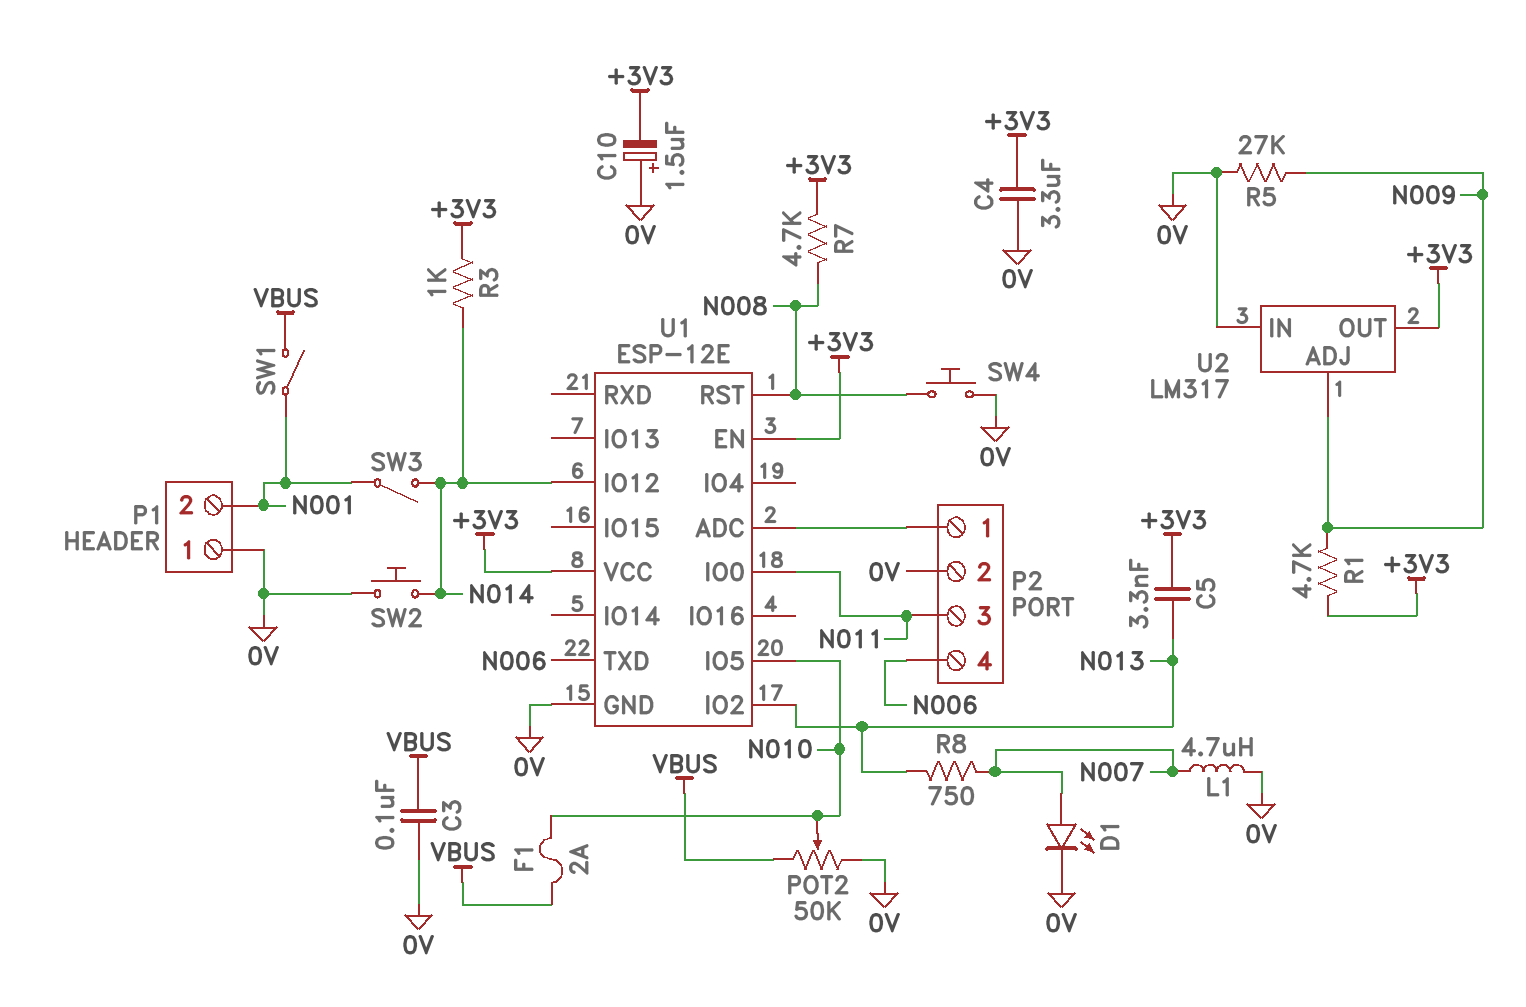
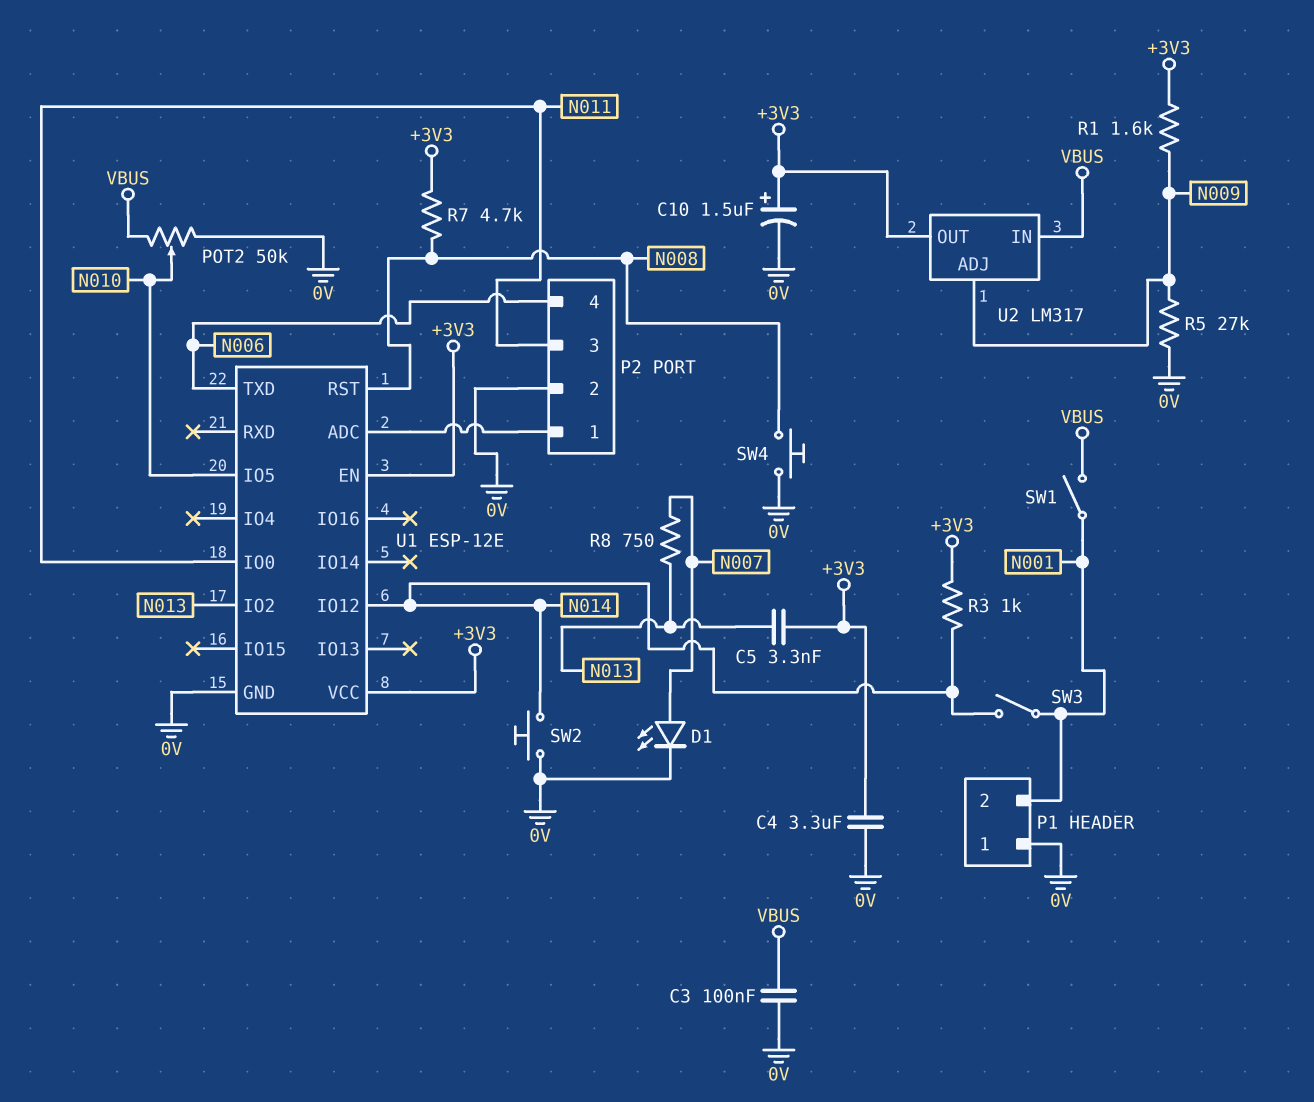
C10: 1.5uF (plus 0V, minus +3V3) -> 1.5uF (plus +3V3, minus 0V)
F1: 2A (N010, VBUS) -> none
L1: 4.7uH (0V, N007) -> none
R1: 4.7k (+3V3, N009) -> 1.6k (+3V3, N009)
U2 pin IN: 0V -> VBUS

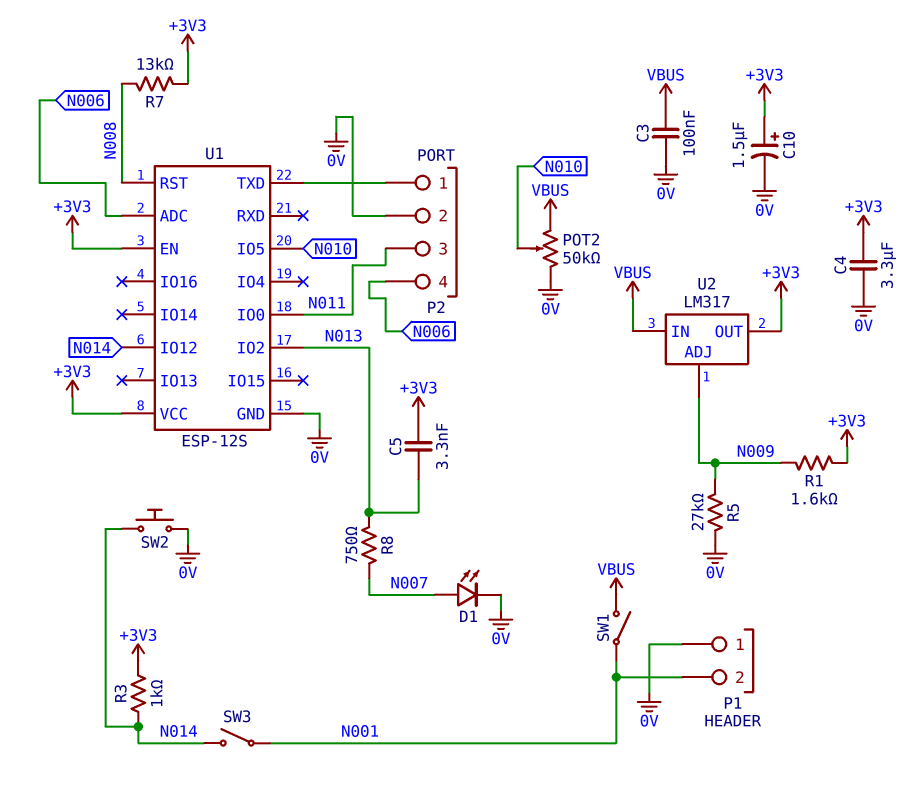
R7: 4.7k (+3V3, N008) -> 13k (+3V3, N008)
SW4: button (0V, N008) -> none
U1: ESP-12E -> ESP-12S
U1 pin ADC: P2/1 -> N006
U1 pin TXD: N006 -> P2/1

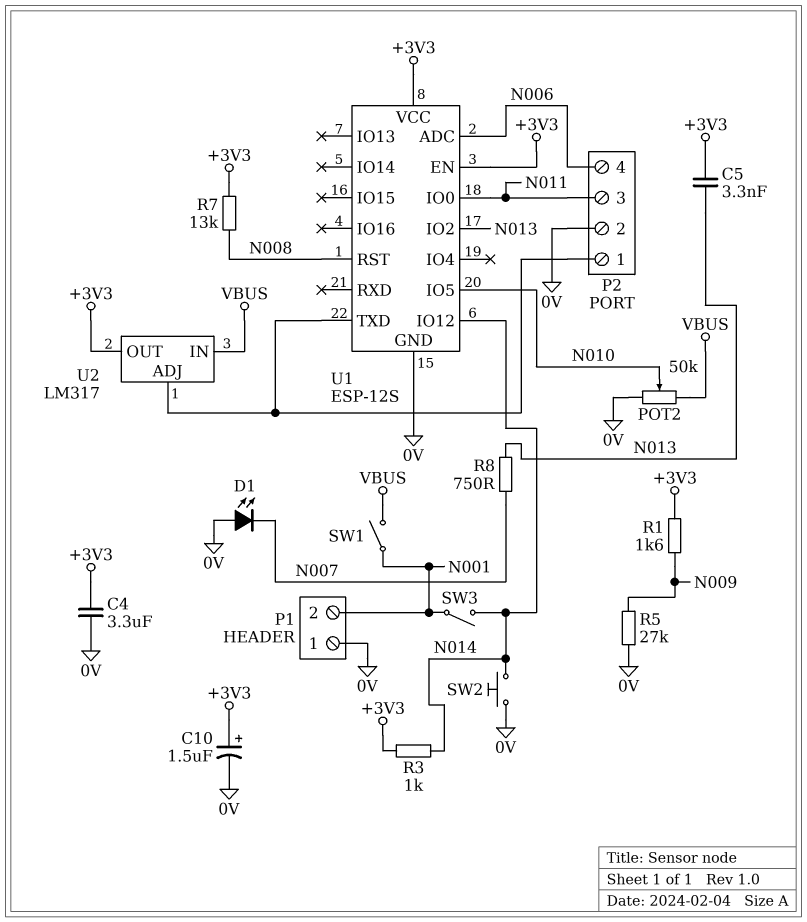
C3: 100nF (0V, VBUS) -> none
D1: LED (A N007, K 0V) -> LED (A 0V, K N007)
U2 pin ADJ: N009 -> P2/1

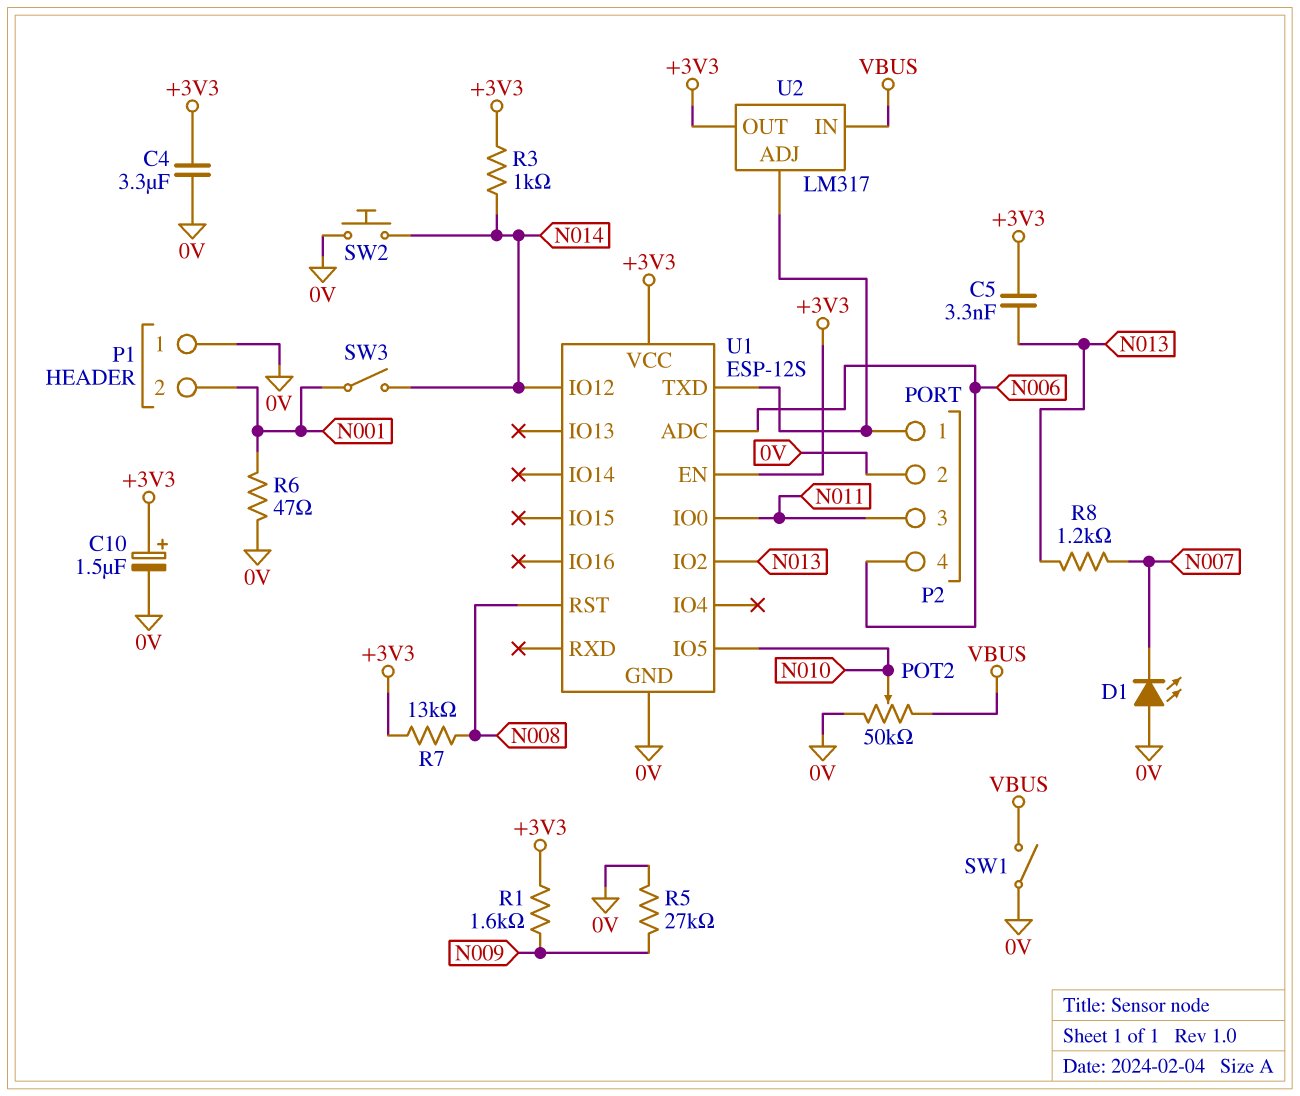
R6: none -> 47 (0V, N001)
R8: 750 (N007, N013) -> 1.2k (N007, N013)
SW1: switch (N001, VBUS) -> switch (0V, VBUS)

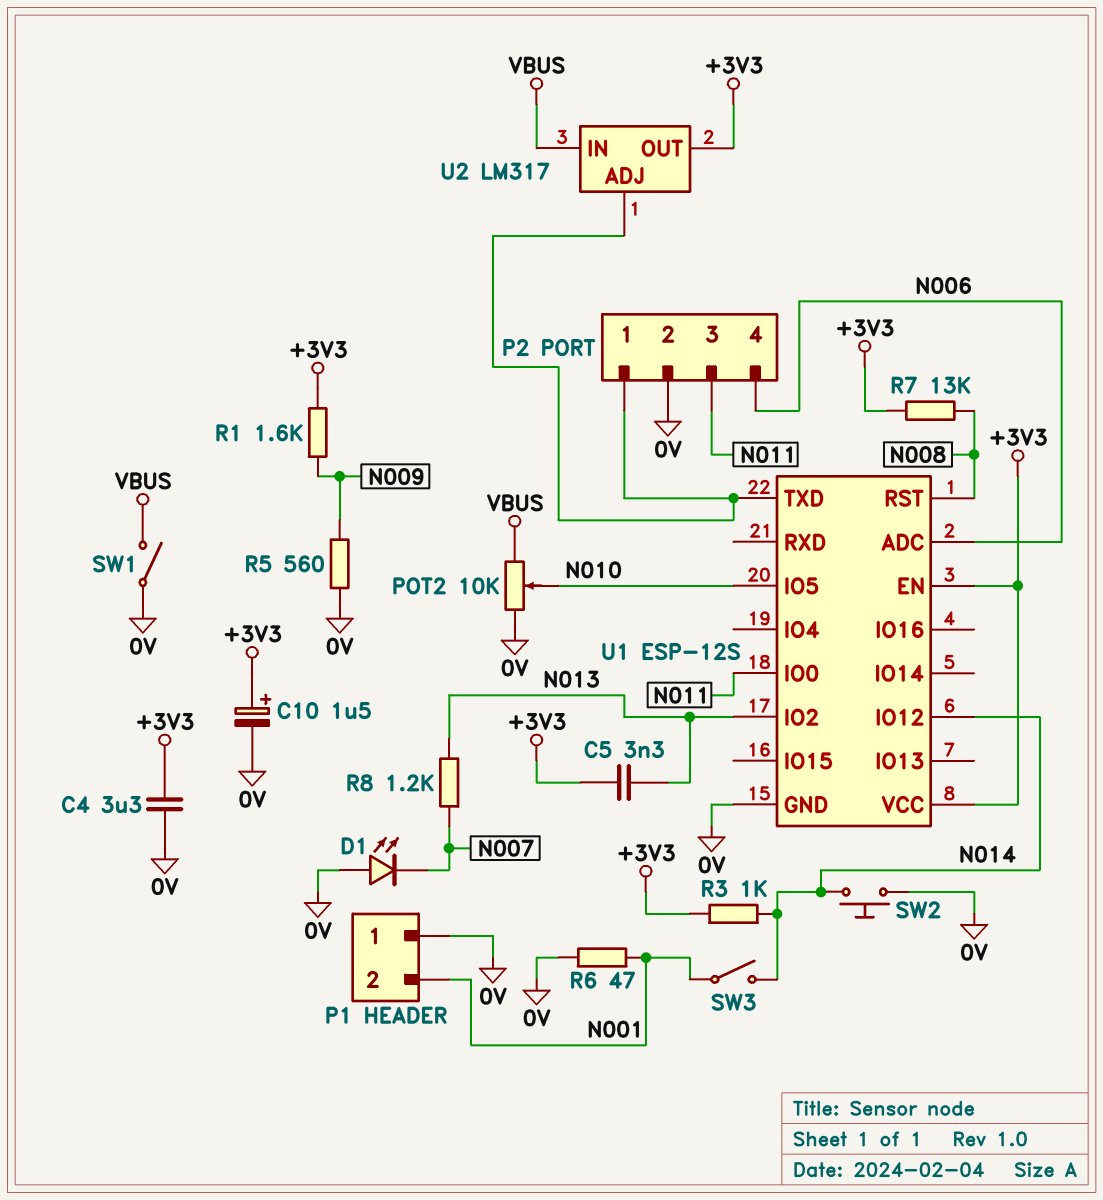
POT2: 50k (0V, VBUS, wiper N010) -> 10k (0V, VBUS, wiper N010)
R5: 27k (0V, N009) -> 560 (0V, N009)

